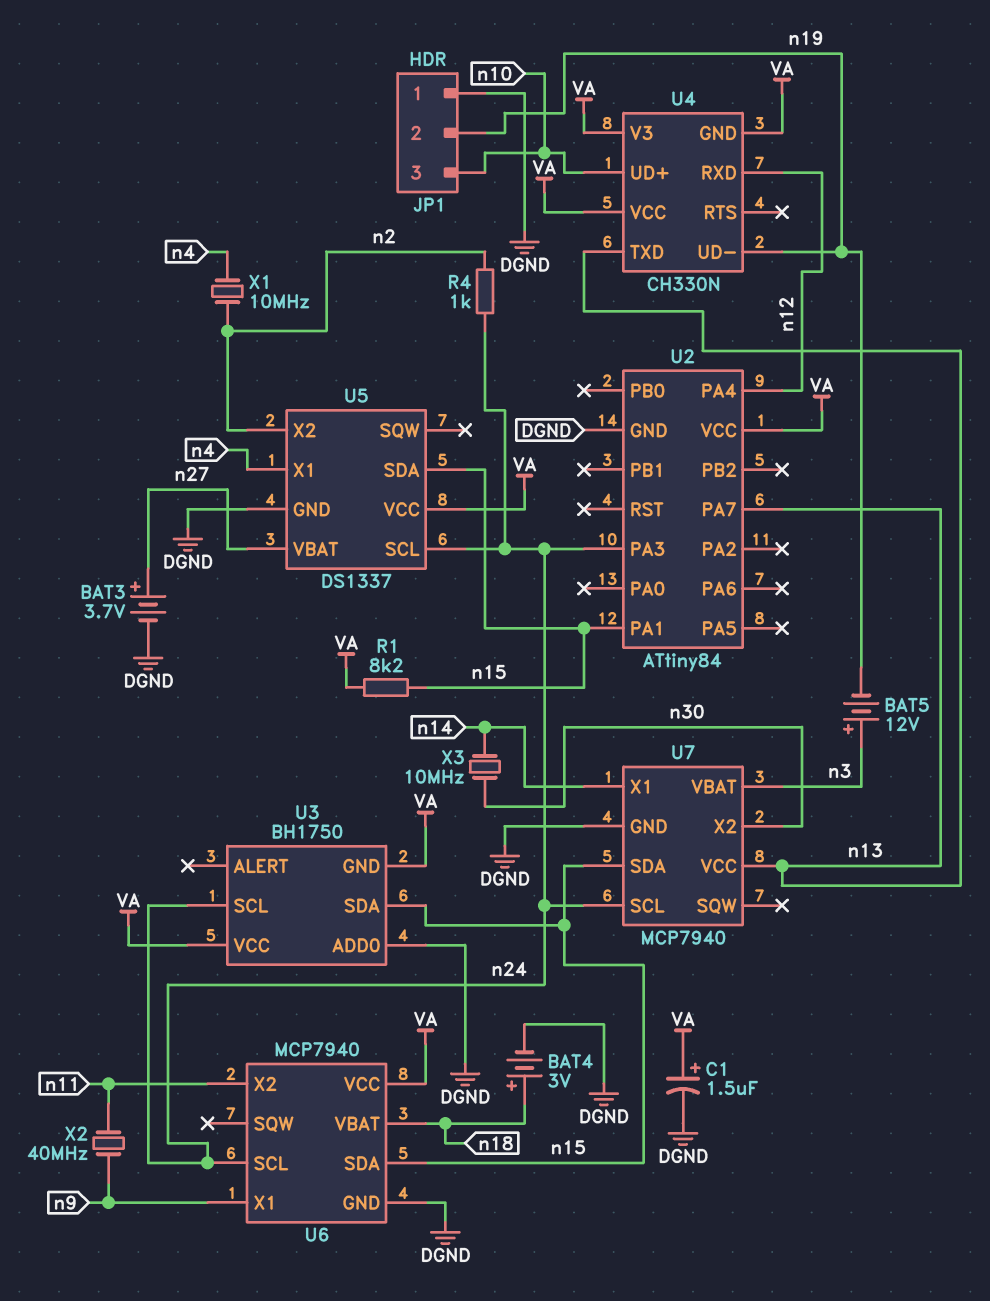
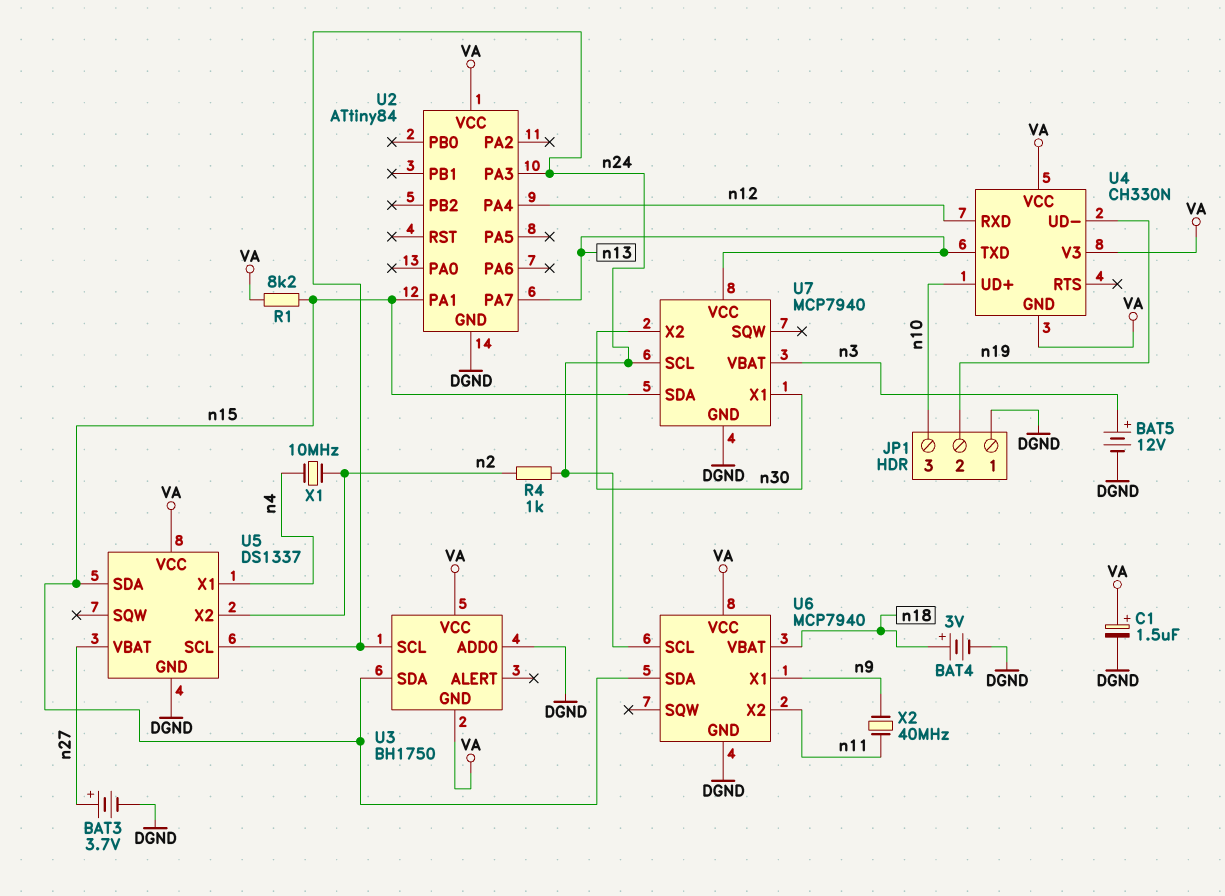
BAT5: 12V (plus n3, minus n19) -> 12V (plus n3, minus DGND)
U7 pin X1: n14 -> n30
X3: 10MHz (n14, n30) -> none

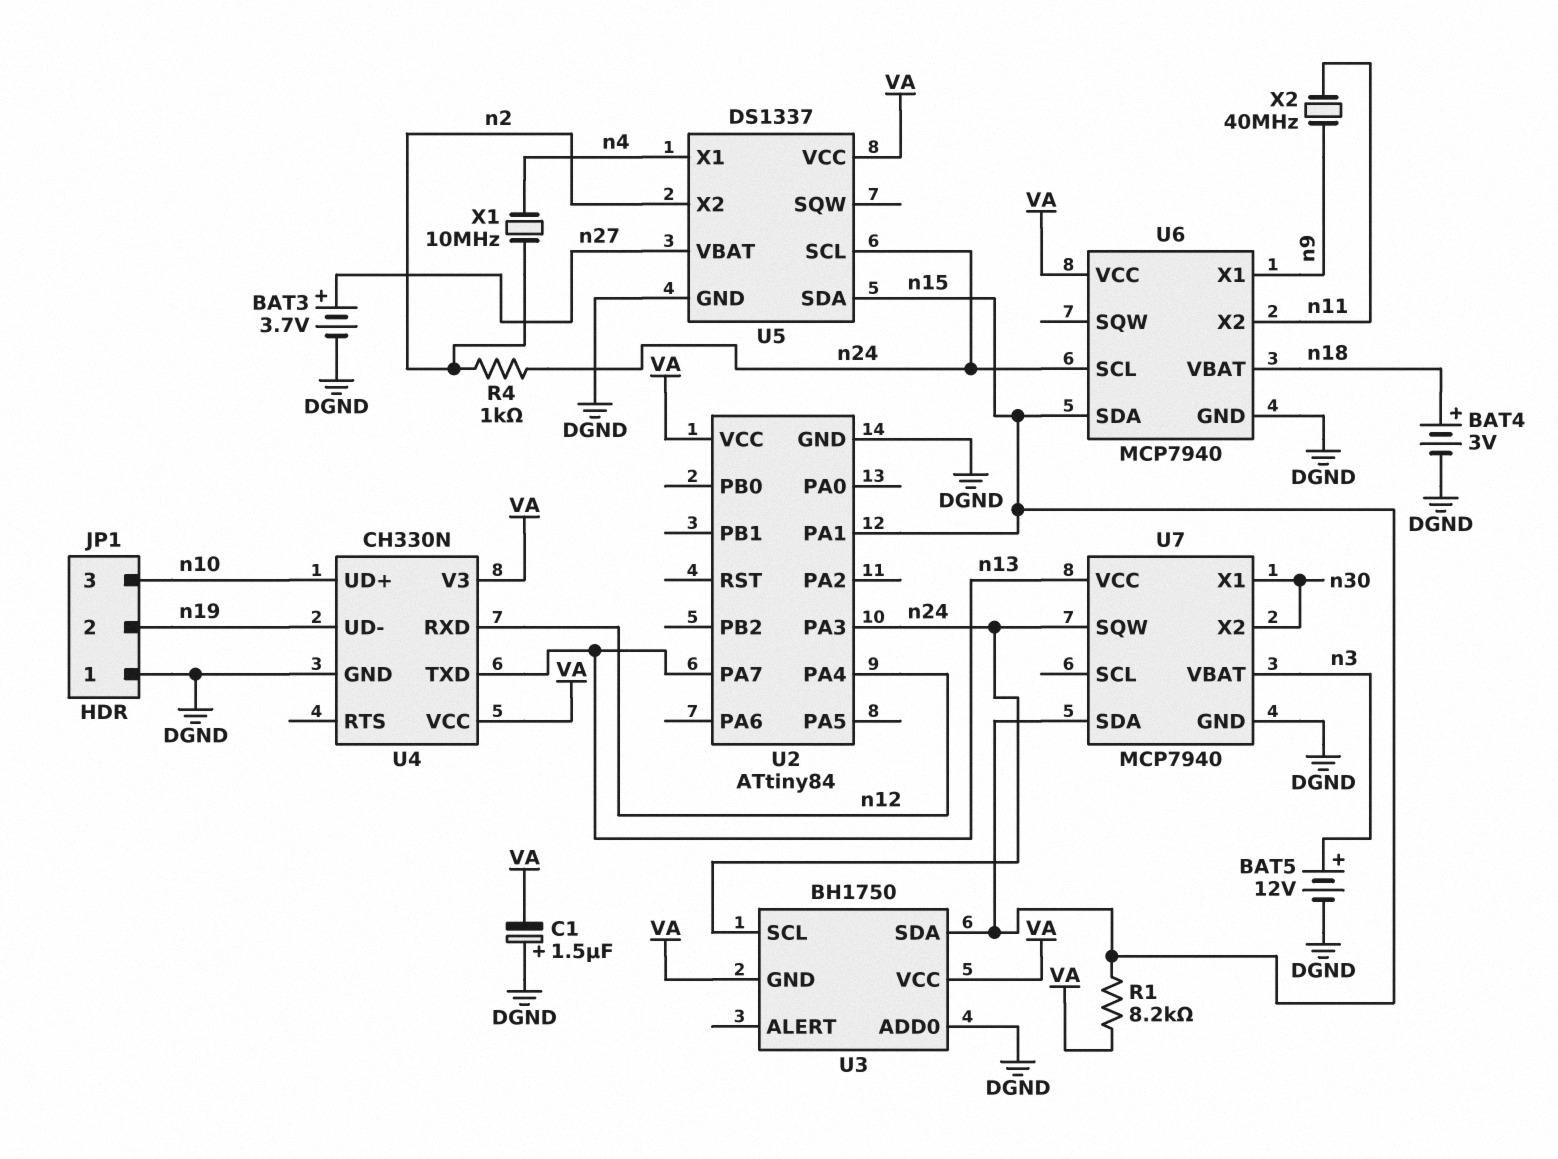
C1: 1.5uF (plus VA, minus DGND) -> 1.5uF (plus DGND, minus VA)
U4 pin GND: VA -> DGND
U7 pin SCL: n24 -> none
U7 pin SQW: none -> n24

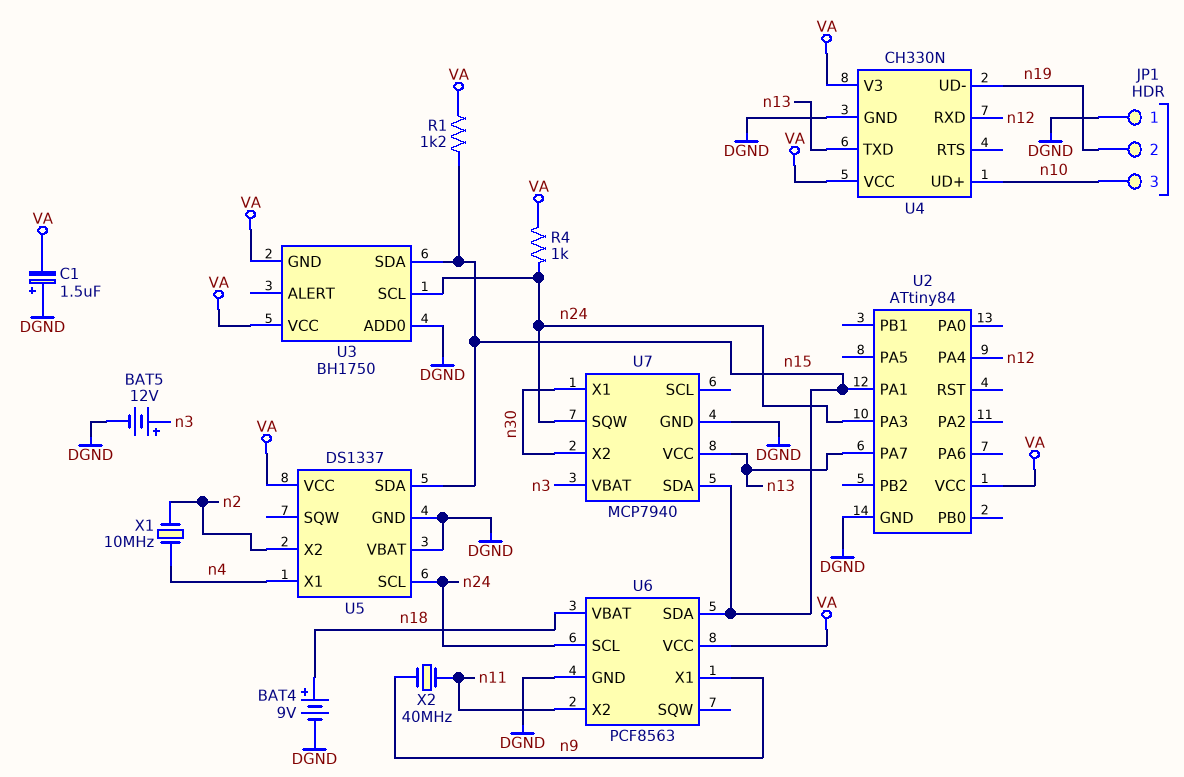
BAT3: 3.7V (plus n27, minus DGND) -> none
BAT4: 3V (plus n18, minus DGND) -> 9V (plus n18, minus DGND)
R1: 8.2k (VA, n15) -> 1.2k (VA, n15)
R4: 1k (n2, n24) -> 1k (VA, n24)
U5 pin VBAT: n27 -> DGND
U6: MCP7940 -> PCF8563

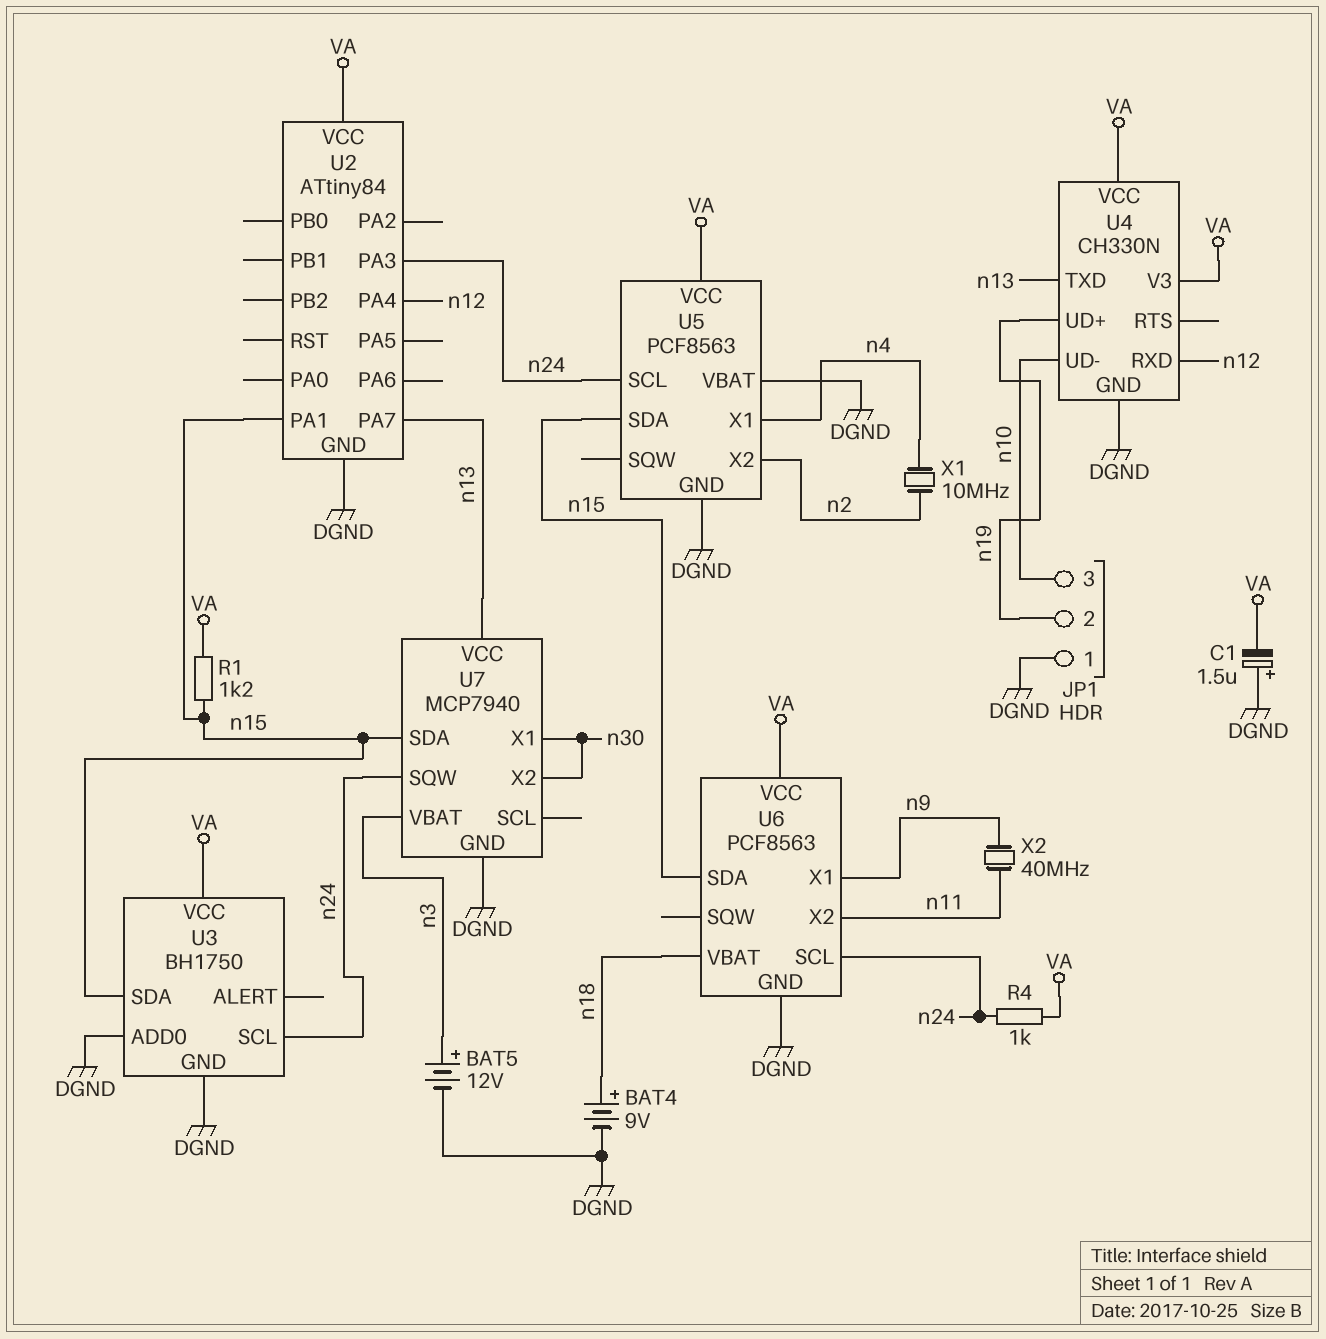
U3 pin GND: VA -> DGND
U4 pin UD+: n10 -> n19
U4 pin UD-: n19 -> n10
U5: DS1337 -> PCF8563

